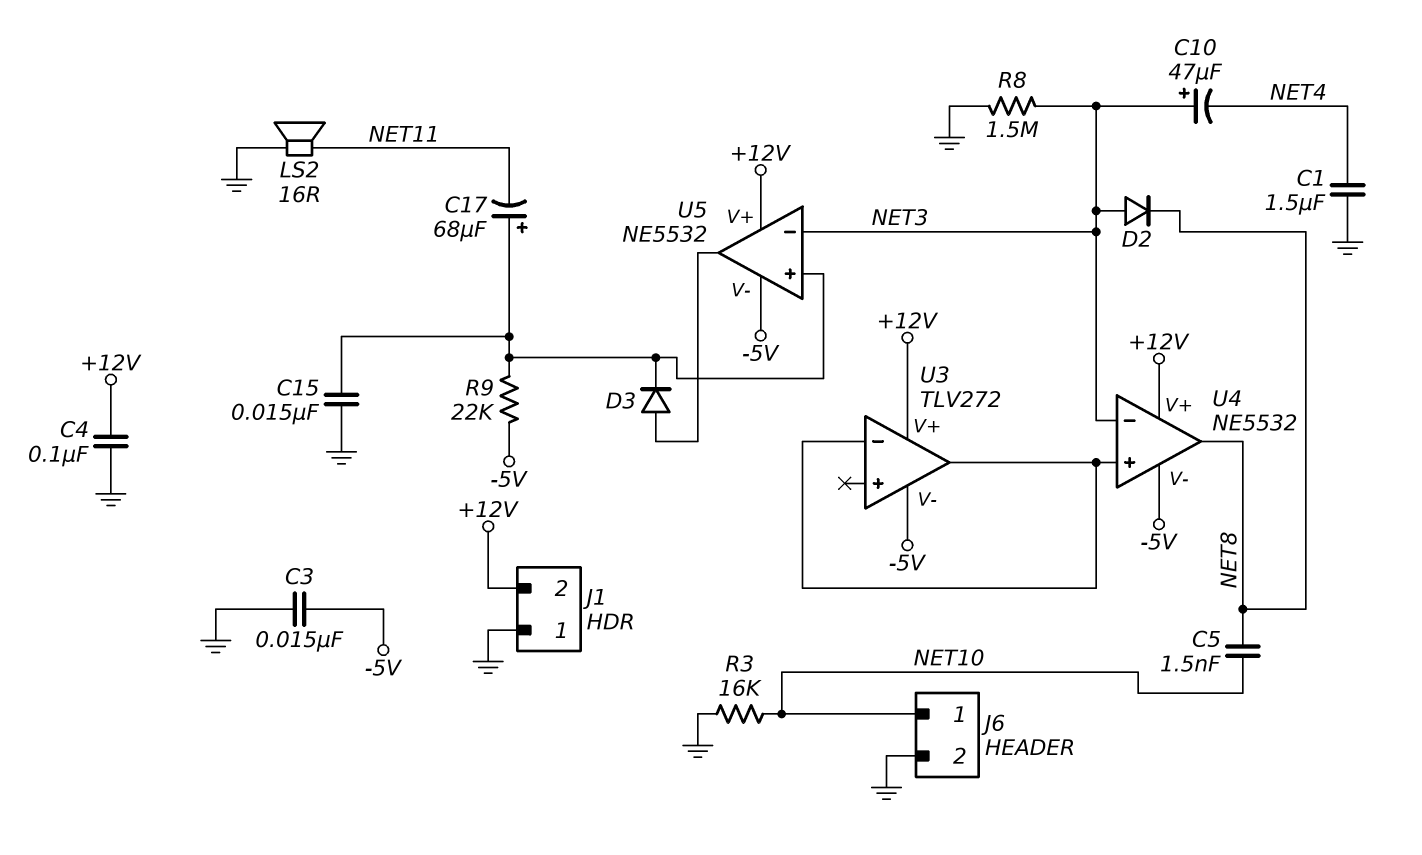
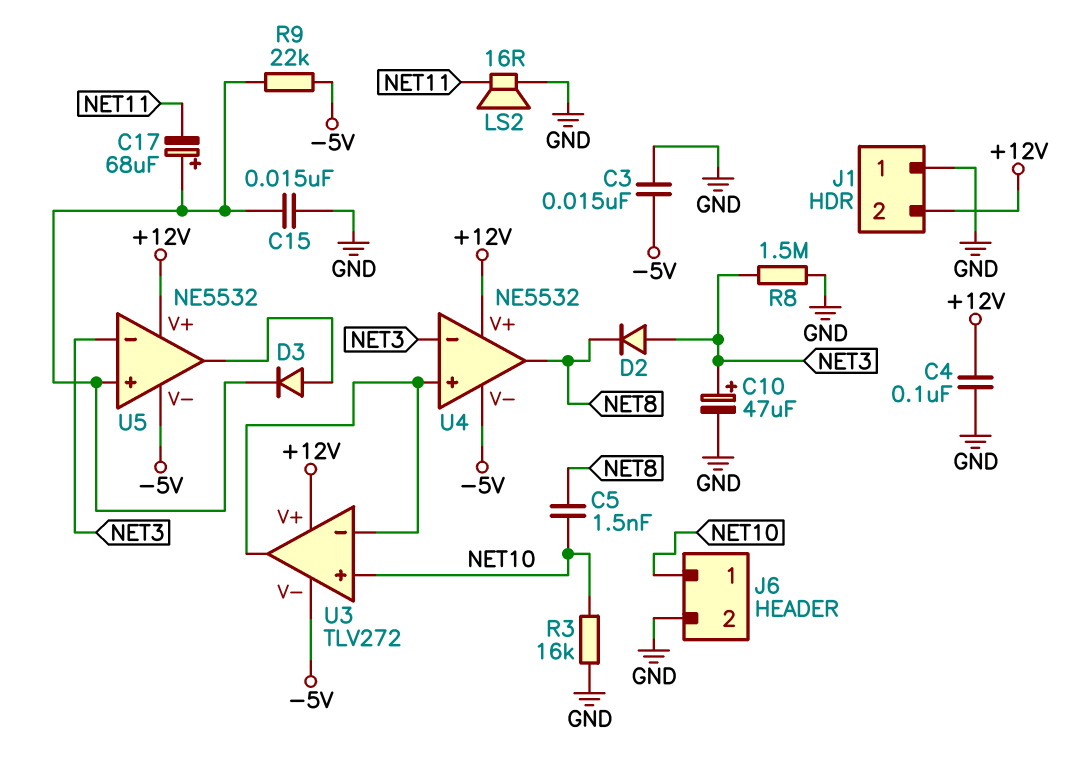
C1: 1.5uF (GND, NET4) -> none
C10: 47uF (plus NET3, minus NET4) -> 47uF (plus NET3, minus GND)
U3 pin in+: none -> NET10

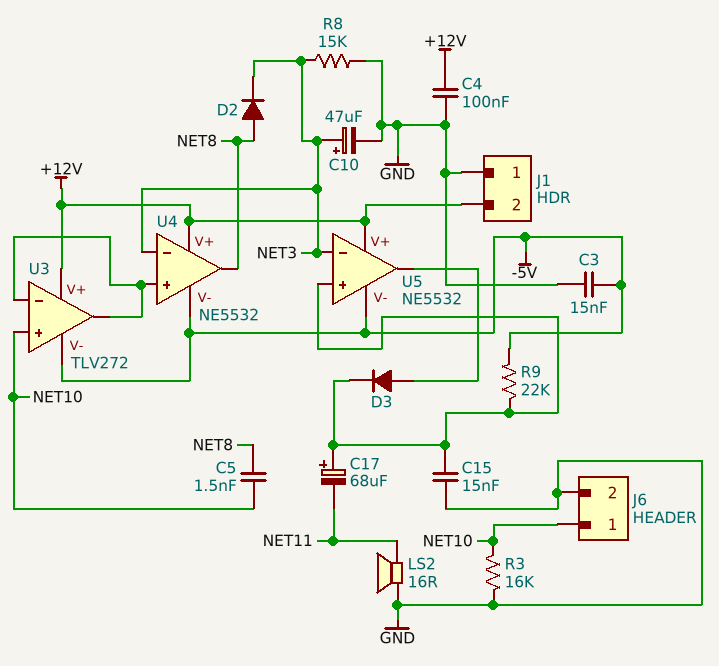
D2: diode (A NET3, K NET8) -> diode (A NET8, K NET3)
R8: 1.5M (GND, NET3) -> 15k (GND, NET3)

